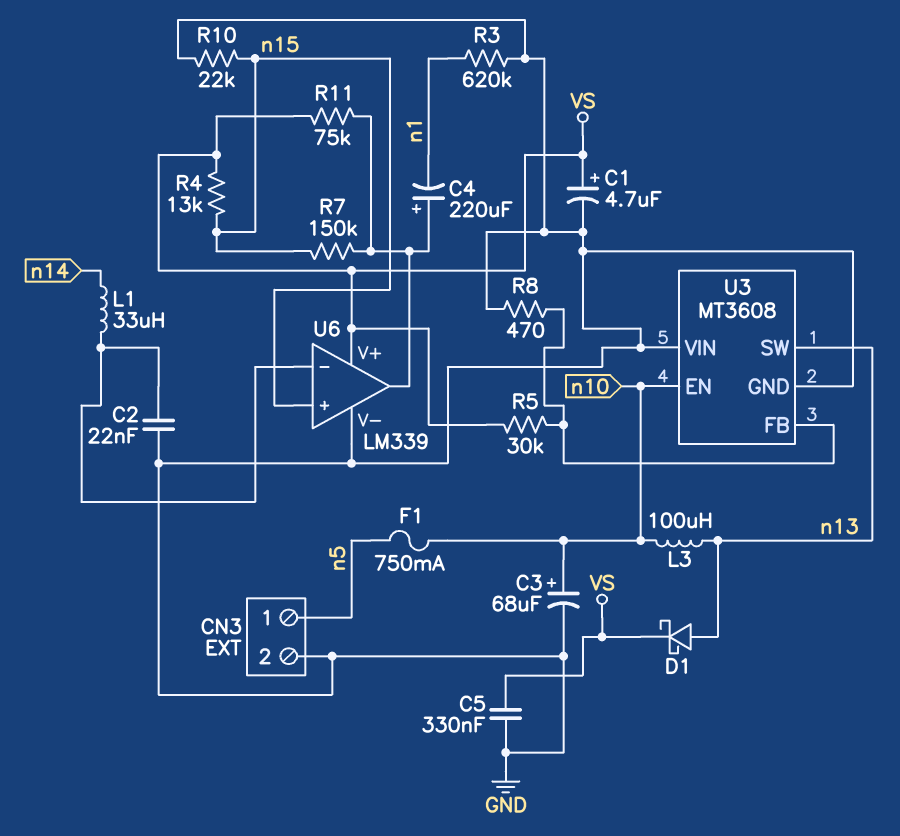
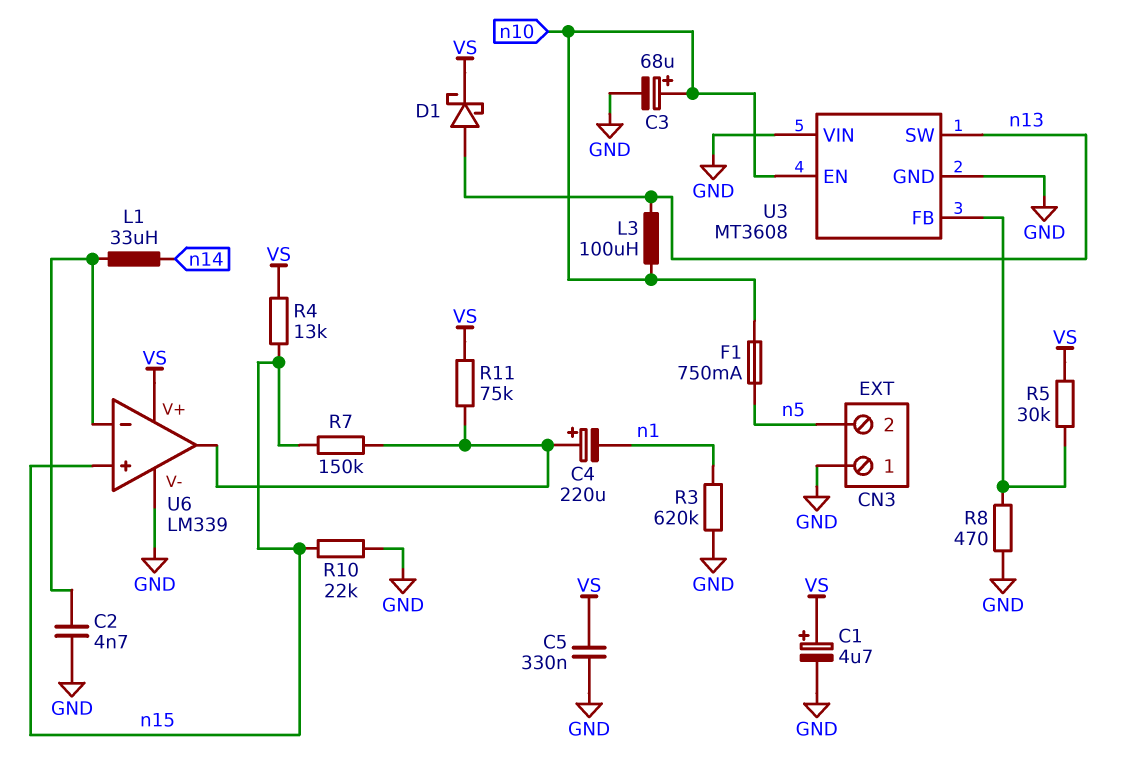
C2: 22nF (GND, U6/in-) -> 4.7nF (GND, U6/in-)
CN3 pin 1: n5 -> GND
CN3 pin 2: GND -> n5

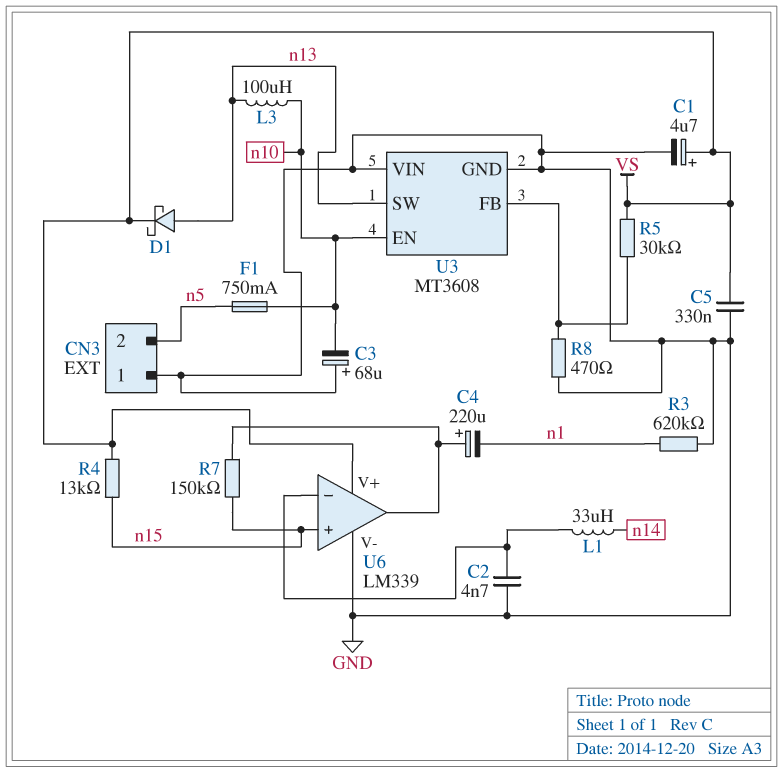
C3: 68uF (plus n10, minus GND) -> 68uF (plus GND, minus n10)
R10: 22k (GND, n15) -> none
R11: 75k (U6/out, VS) -> none

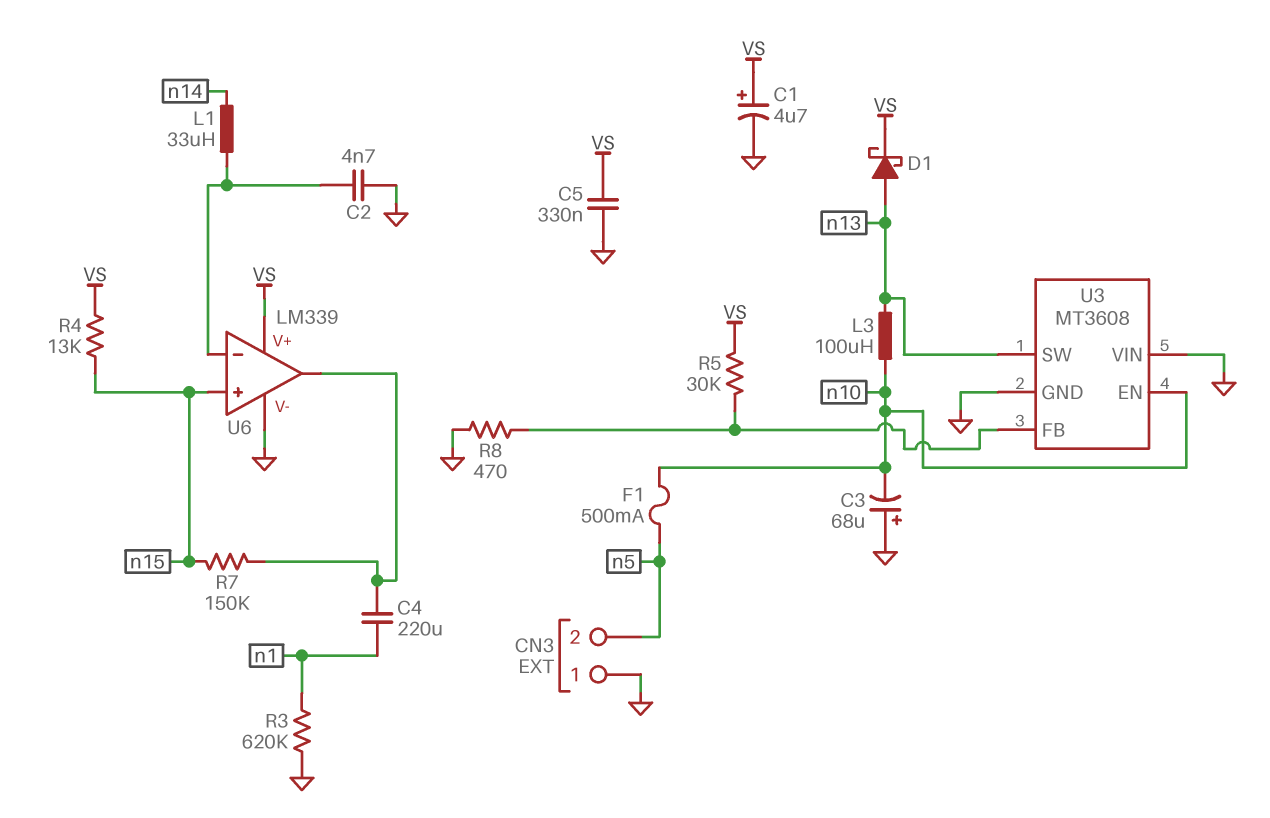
C4: 220uF (plus U6/out, minus n1) -> 220uF (U6/out, n1)
F1: 750mA (n5, n10) -> 500mA (n5, n10)

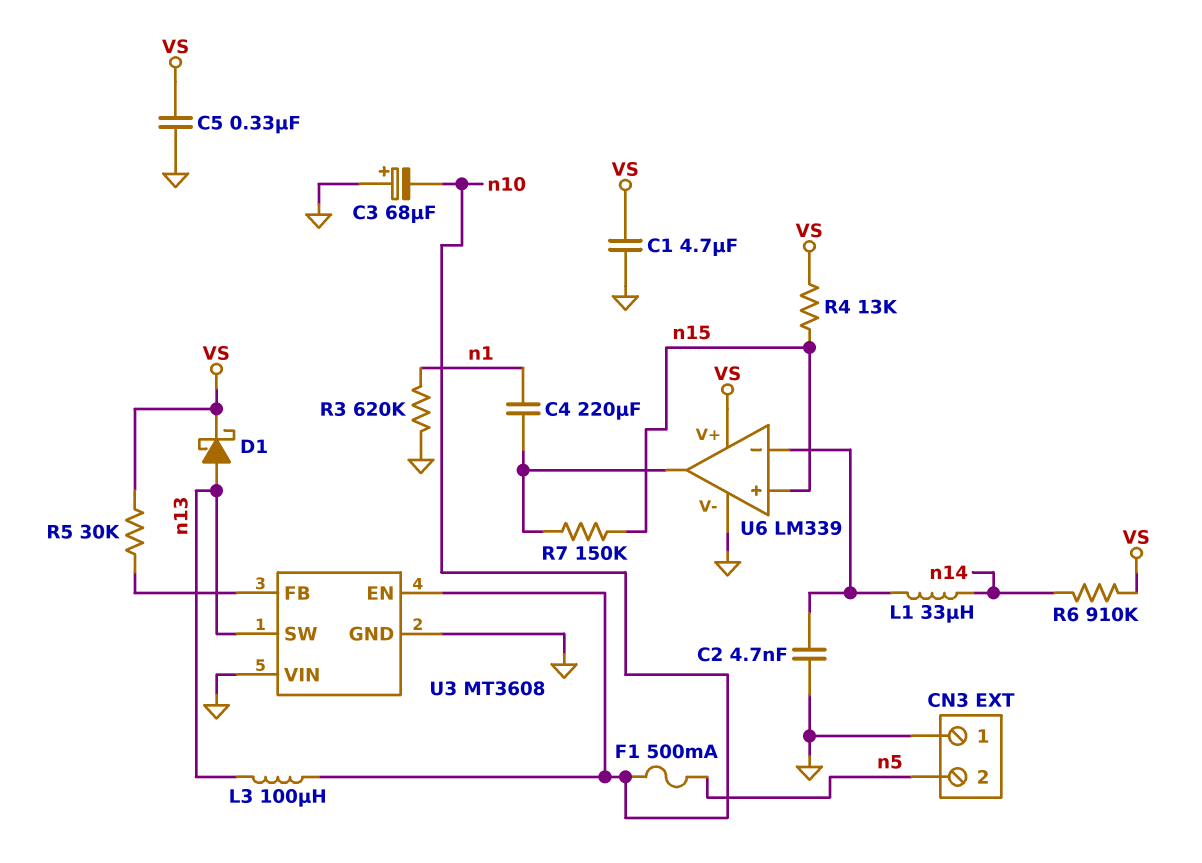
C1: 4.7uF (plus VS, minus GND) -> 4.7uF (GND, VS)
R6: none -> 910k (VS, n14)
R8: 470 (GND, U3/FB) -> none

